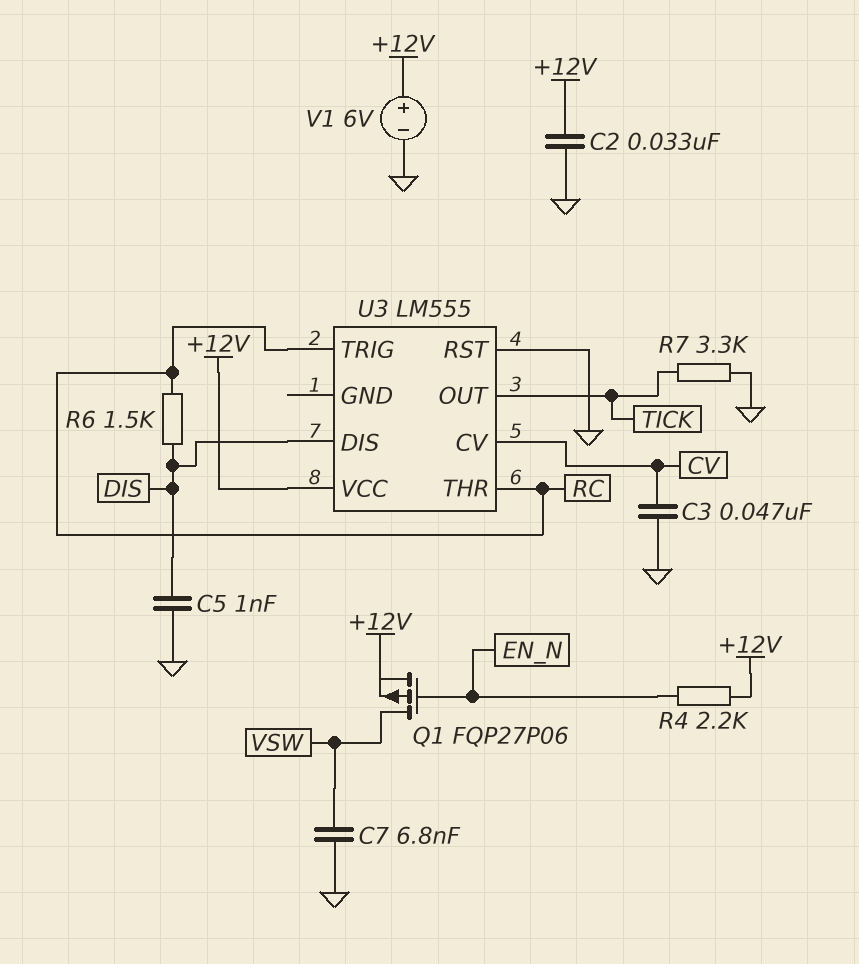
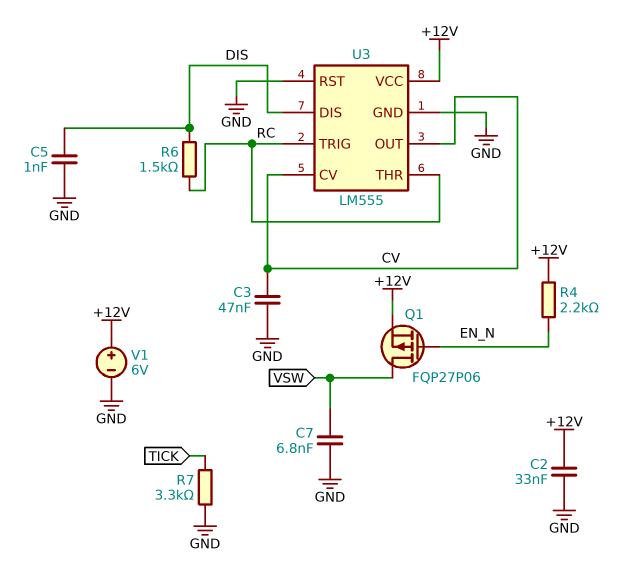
U3 pin GND: none -> GND
U3 pin OUT: TICK -> CV

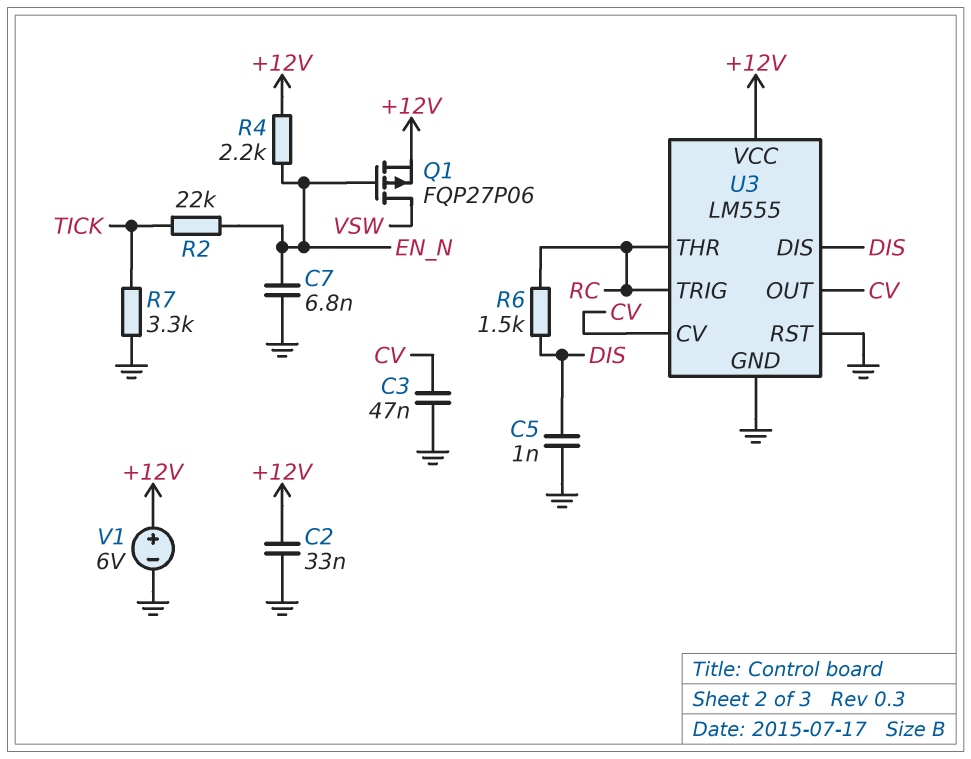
C7: 6.8nF (GND, VSW) -> 6.8nF (EN_N, GND)
R2: none -> 22k (EN_N, TICK)

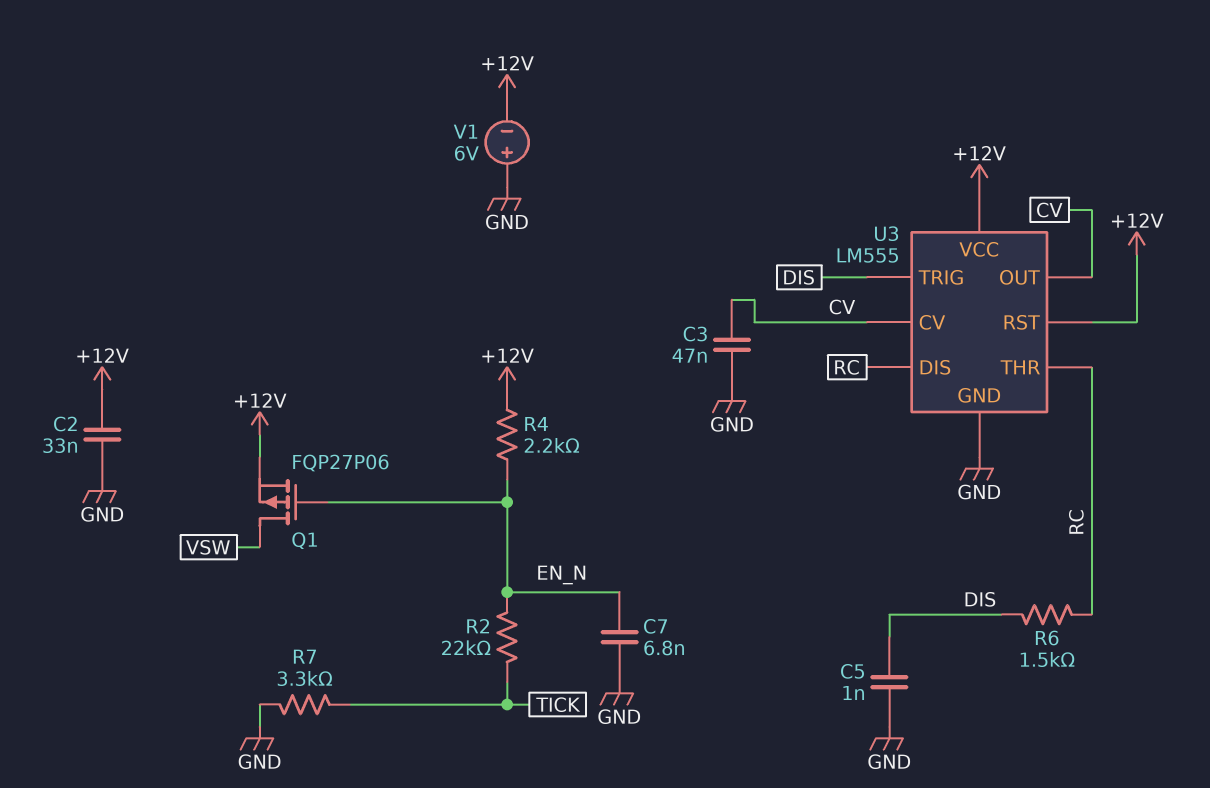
U3 pin DIS: DIS -> RC
U3 pin RST: GND -> +12V
U3 pin TRIG: RC -> DIS
V1: 6V (plus +12V, minus GND) -> 6V (plus GND, minus +12V)

